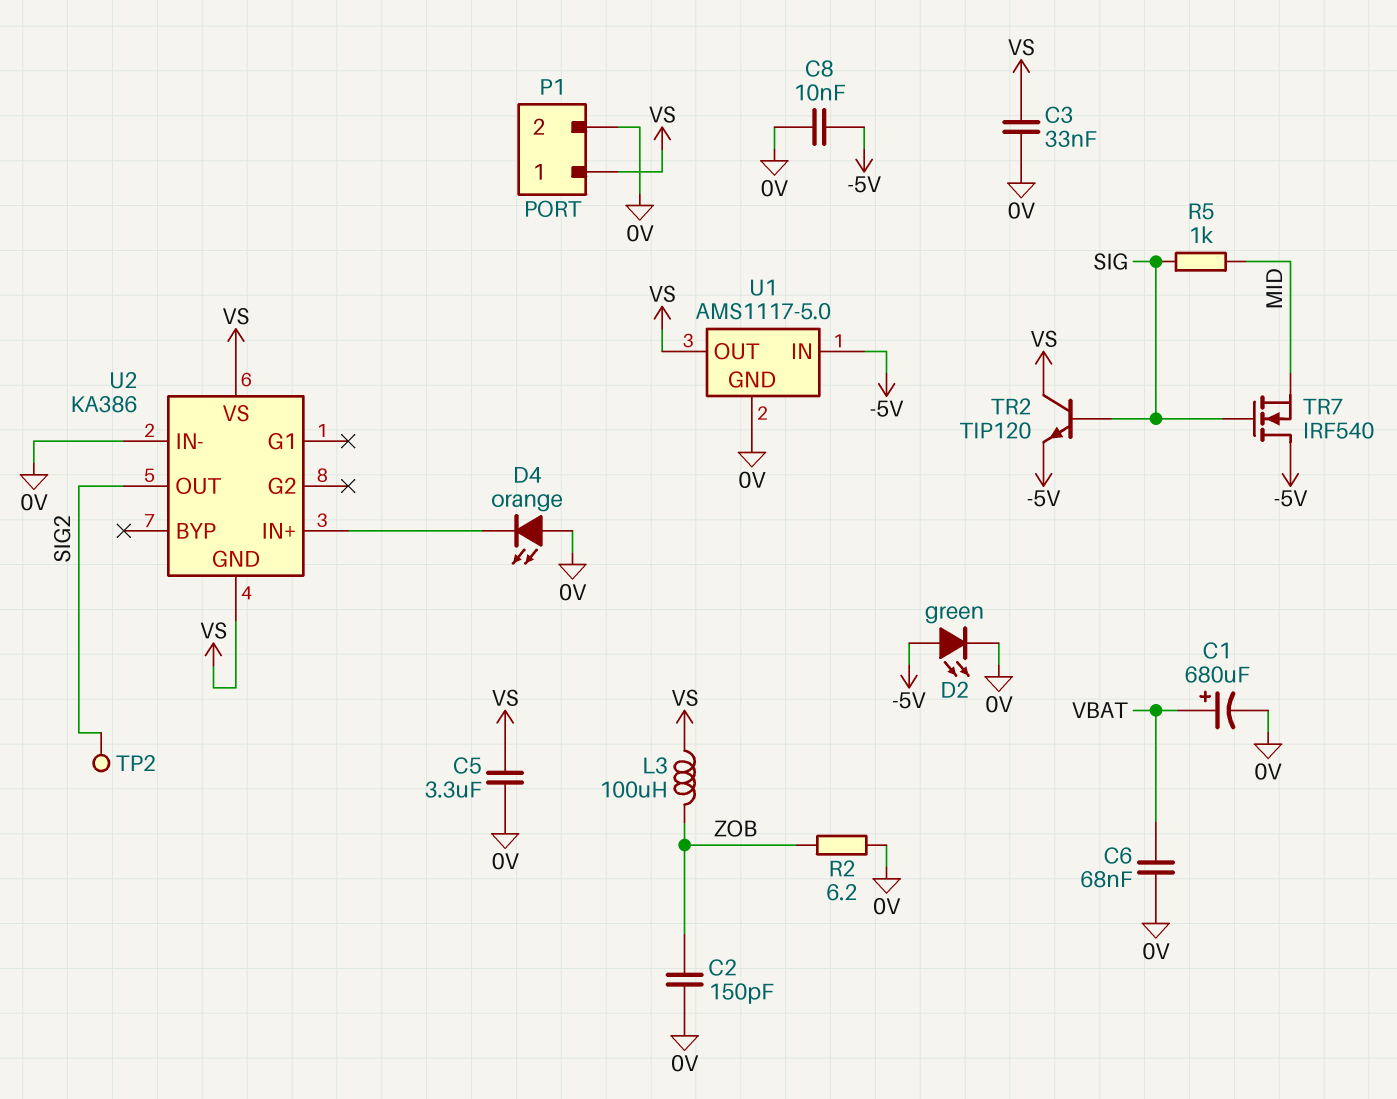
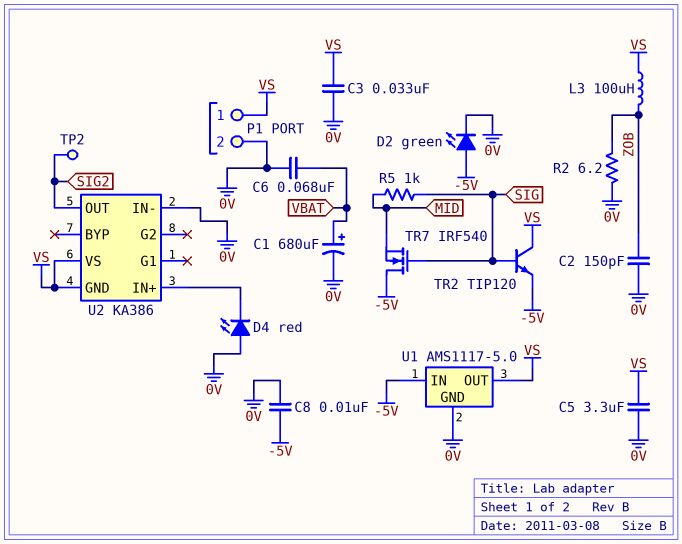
D4: LED orange (A 0V, K U2/IN+) -> LED red (A 0V, K U2/IN+)

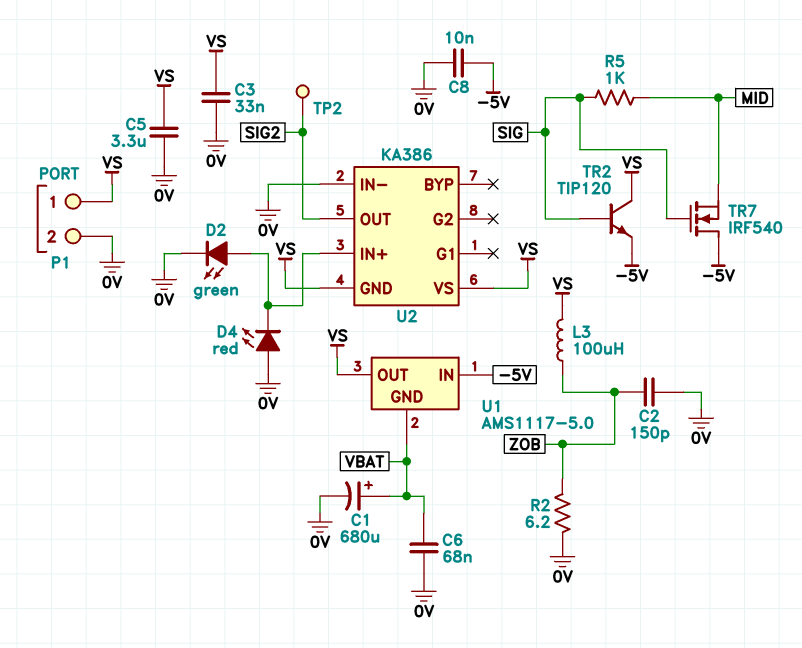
D2: LED green (A -5V, K 0V) -> LED green (A U2/IN+, K 0V)
U1 pin GND: 0V -> VBAT

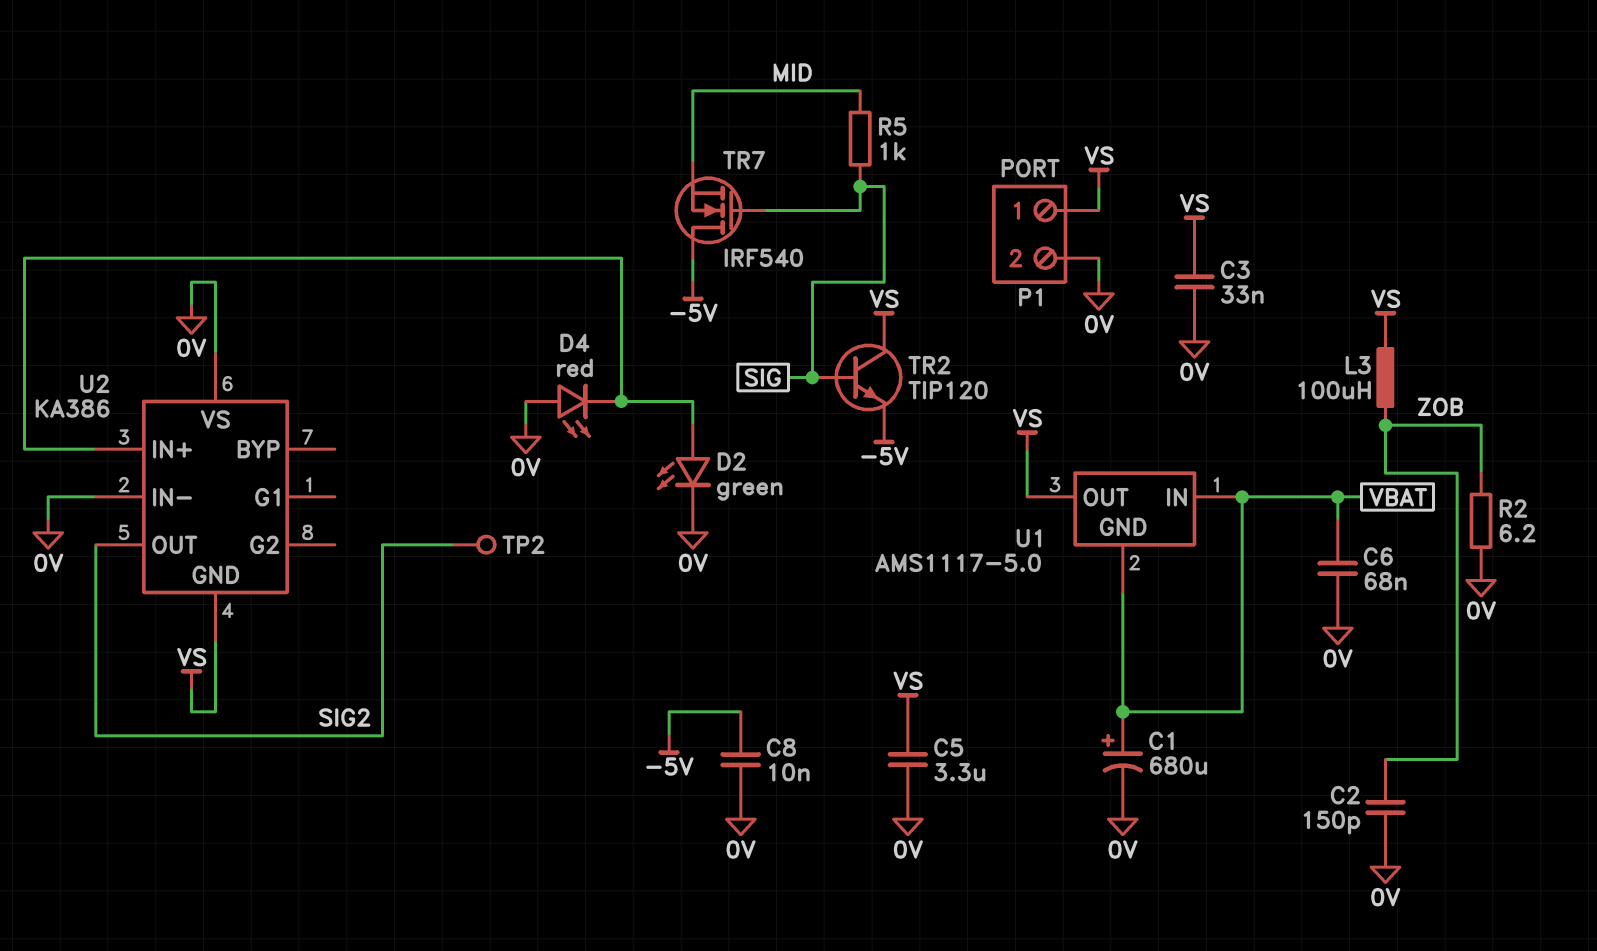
U1 pin IN: -5V -> VBAT
U2 pin VS: VS -> 0V

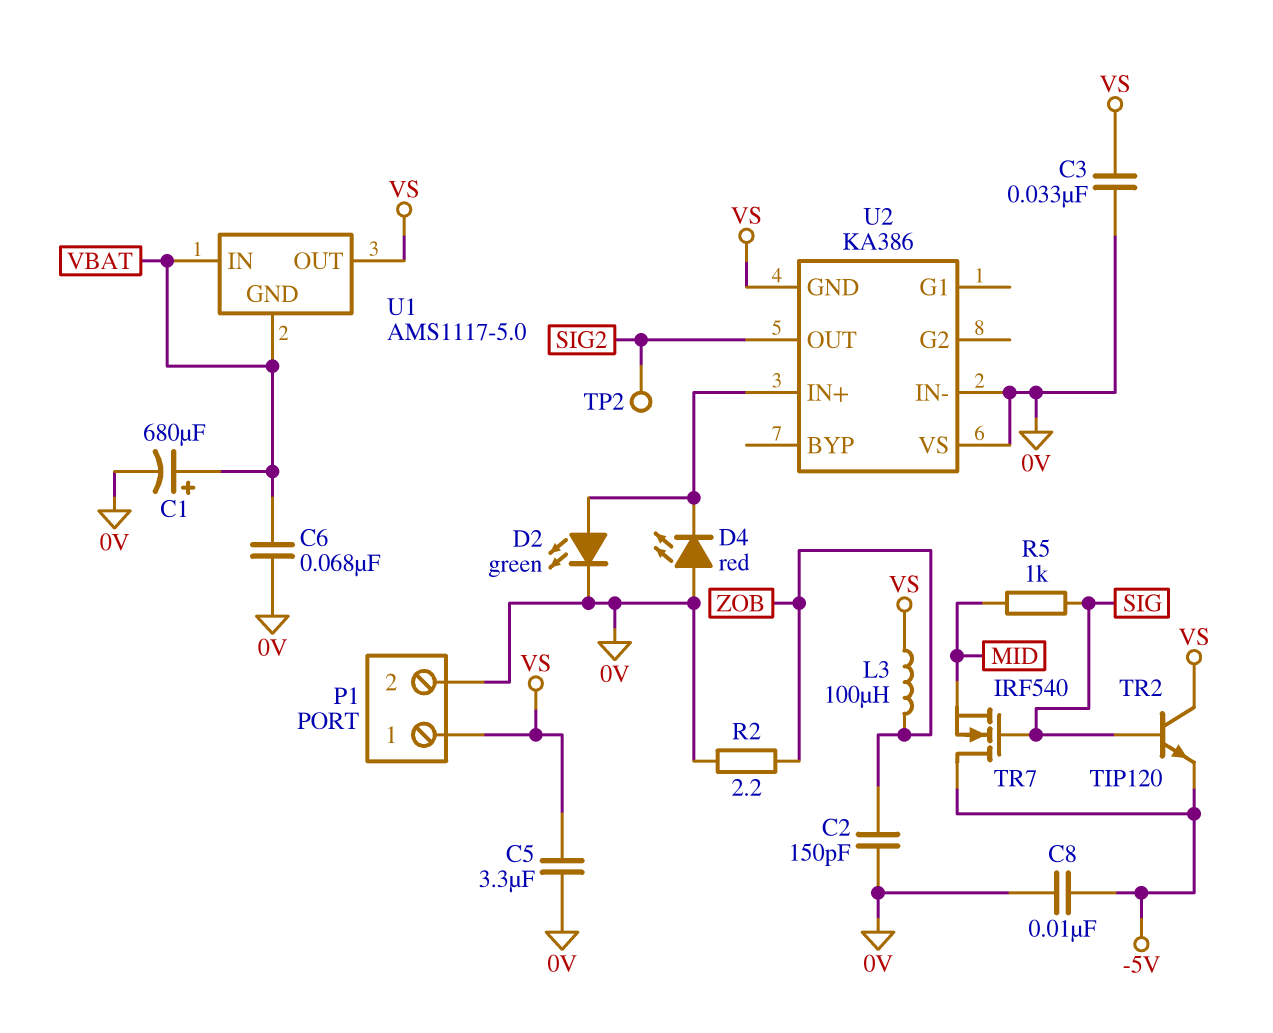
R2: 6.2 (0V, ZOB) -> 2.2 (0V, ZOB)

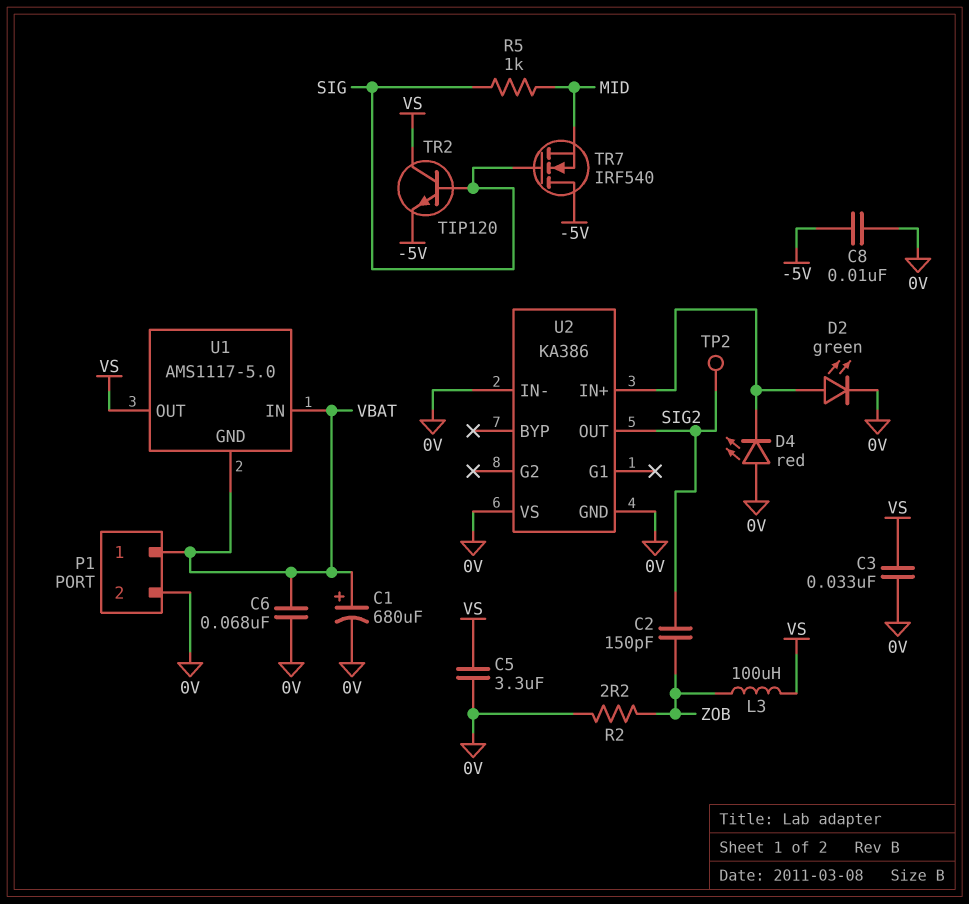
C2: 150pF (0V, ZOB) -> 150pF (SIG2, ZOB)
P1 pin 1: VS -> VBAT
U2 pin GND: VS -> 0V

